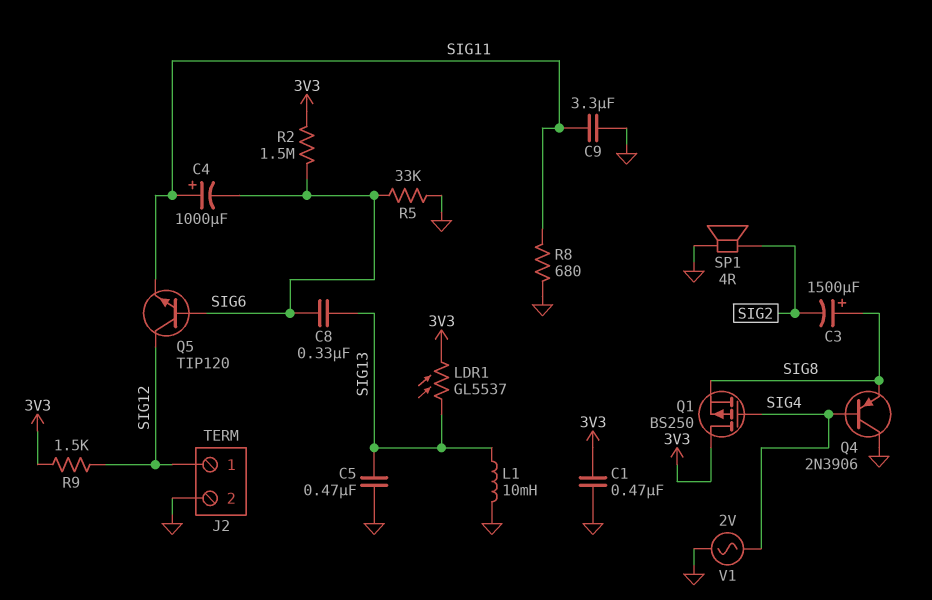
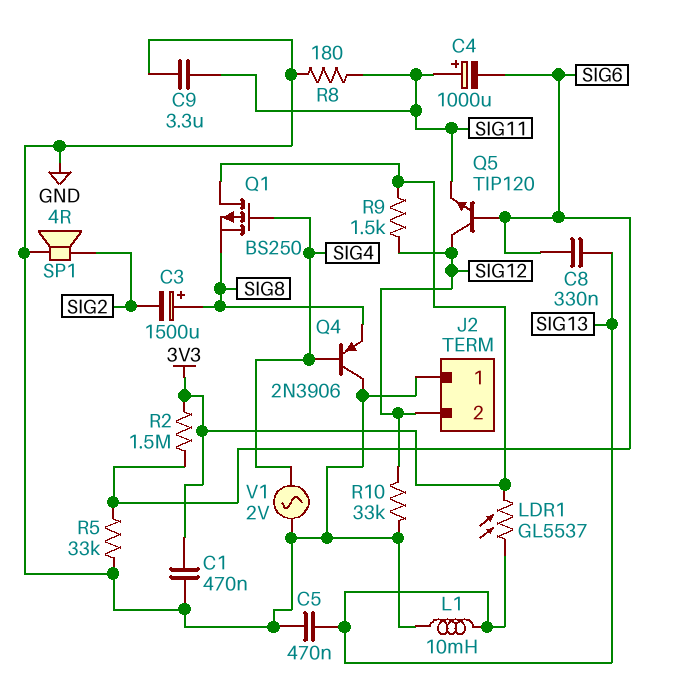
J2 pin 1: SIG12 -> GND
J2 pin 2: GND -> SIG12
R8: 680 (GND, SIG11) -> 180 (GND, SIG11)
R10: none -> 33k (GND, SIG12)

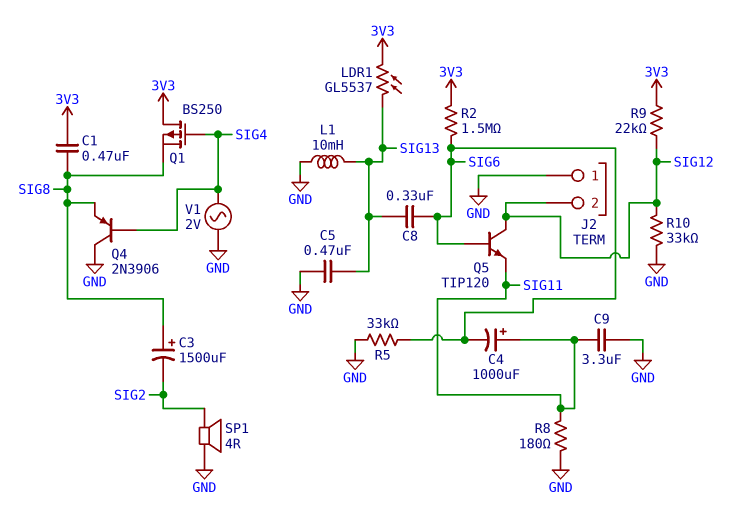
C1: 470nF (3V3, GND) -> 470nF (3V3, SIG8)
R9: 1.5k (3V3, SIG12) -> 22k (3V3, SIG12)

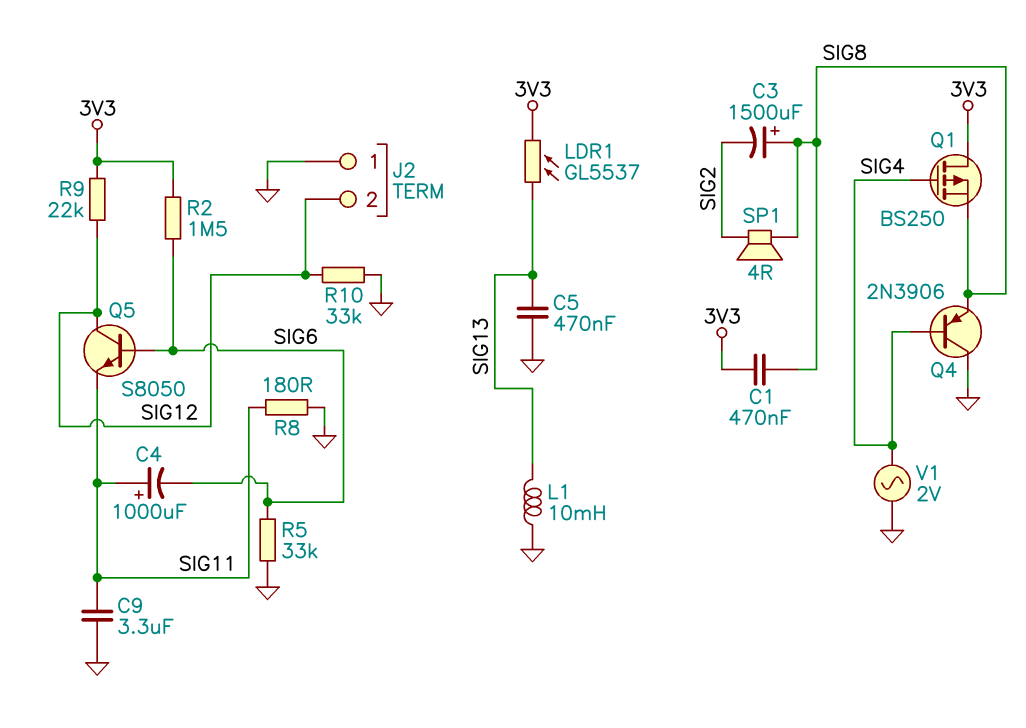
C8: 330nF (SIG6, SIG13) -> none
Q5: NPN TIP120 (B SIG6, C SIG12, E SIG11) -> NPN S8050 (B SIG6, C SIG12, E SIG11)
SP1: speaker 4R (GND, SIG2) -> speaker 4R (SIG2, SIG8)

